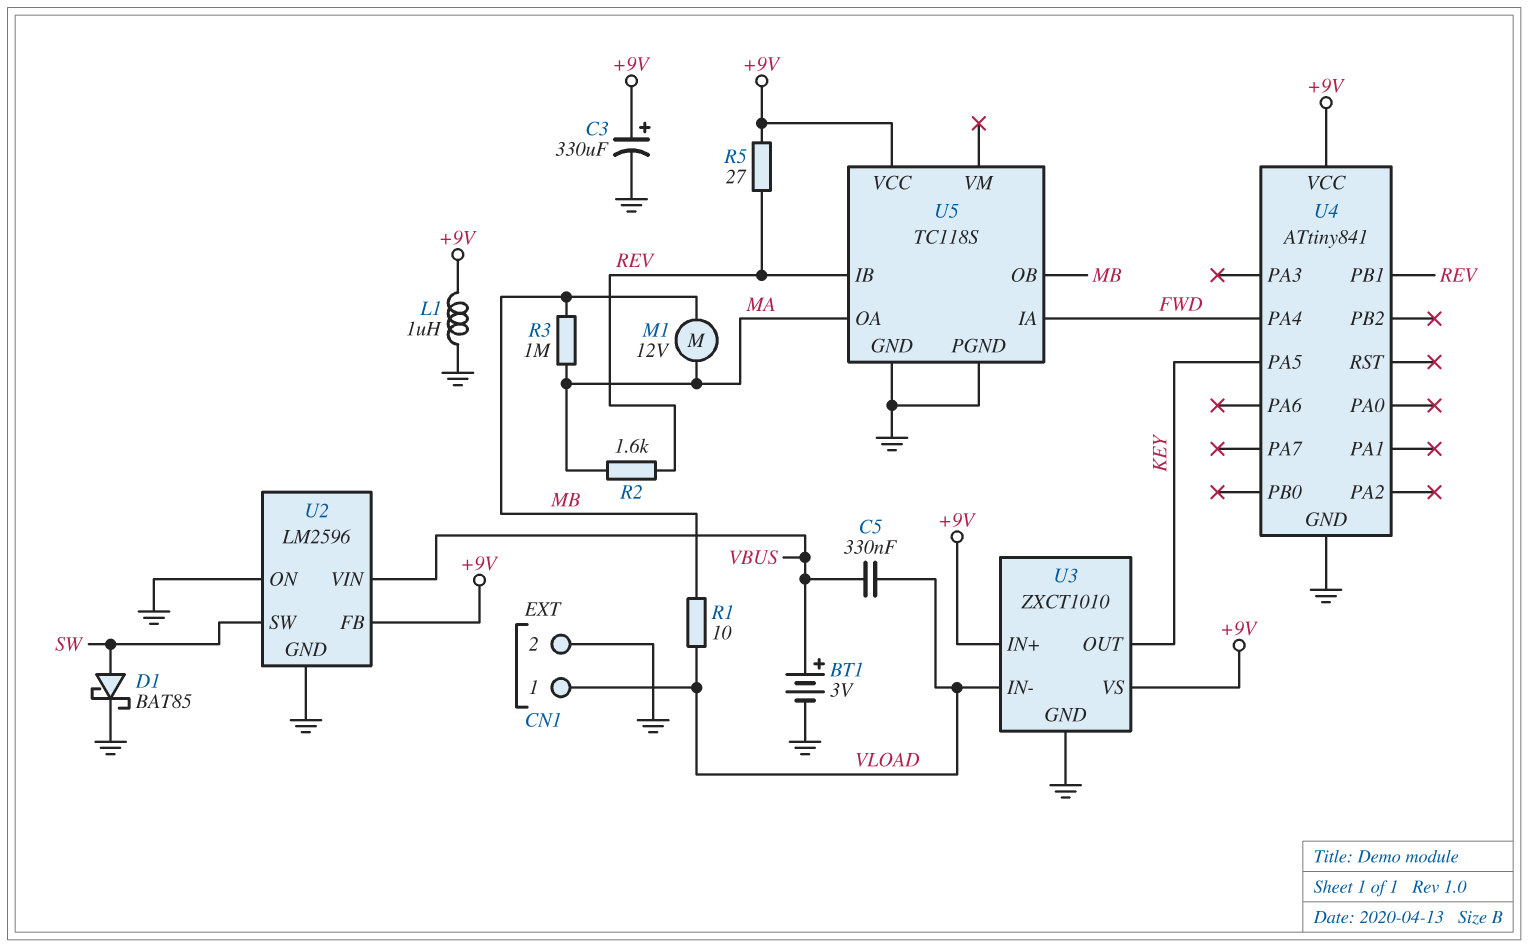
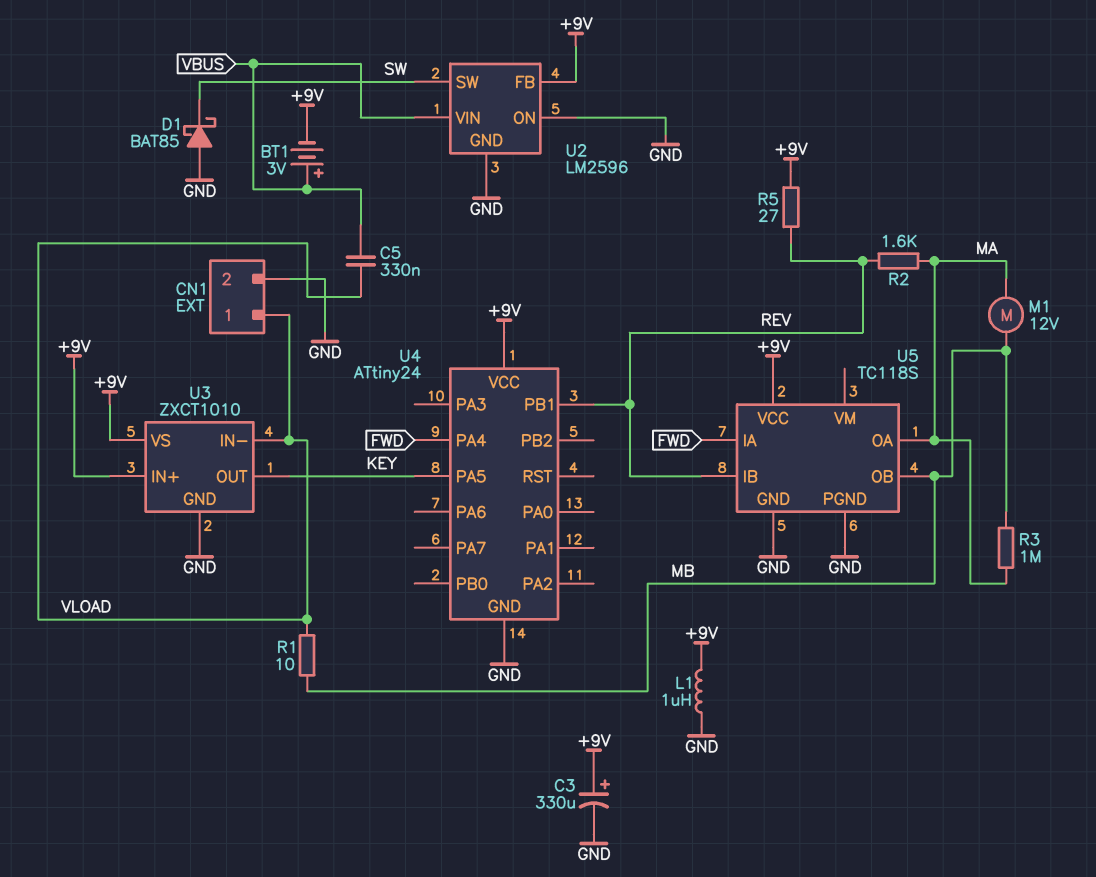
BT1: 3V (plus VBUS, minus GND) -> 3V (plus VBUS, minus +9V)
D1: schottky BAT85 (A SW, K GND) -> schottky BAT85 (A GND, K SW)
U4: ATtiny841 -> ATtiny24

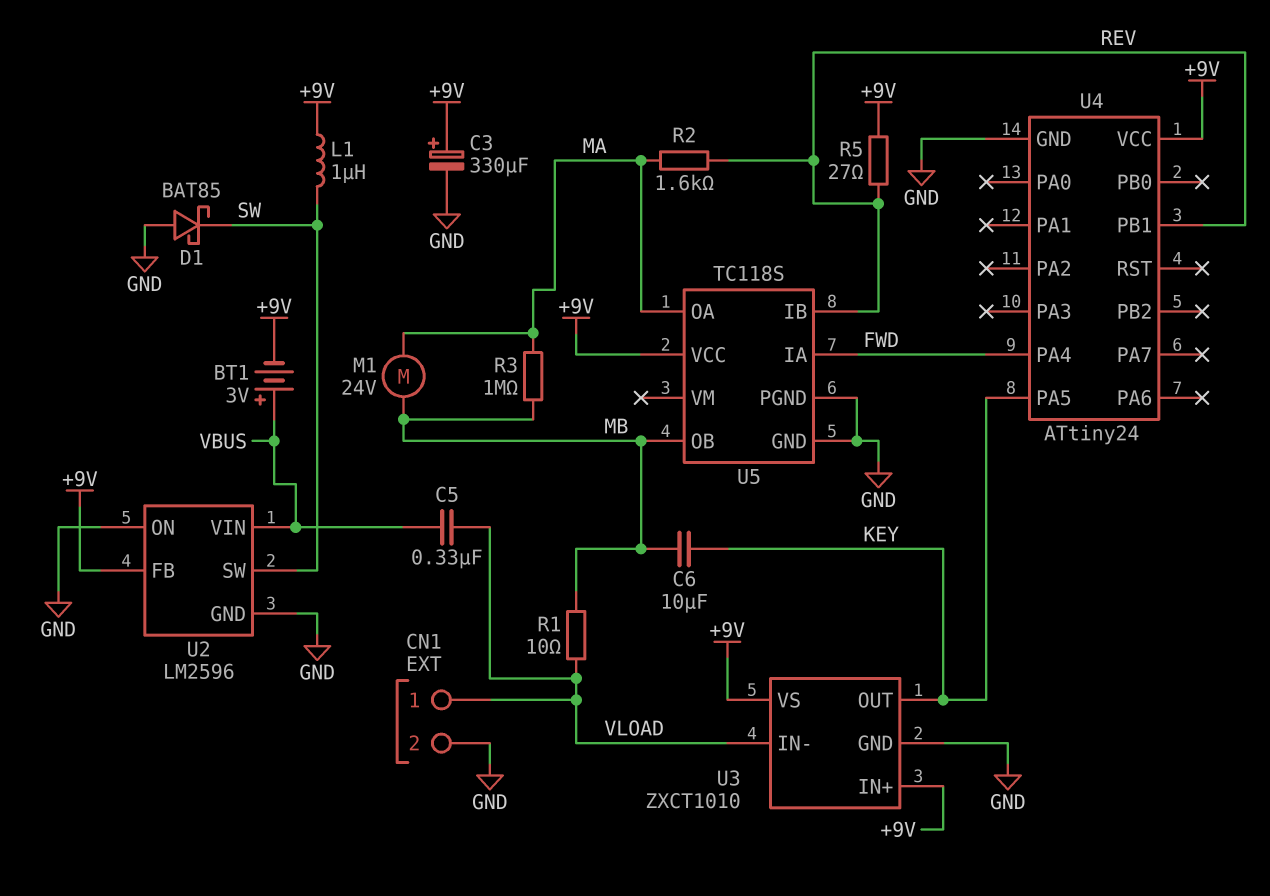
C6: none -> 10uF (KEY, MB)
L1: 1uH (+9V, GND) -> 1uH (+9V, SW)
M1: motor 12V (MA, MB) -> motor 24V (MA, MB)

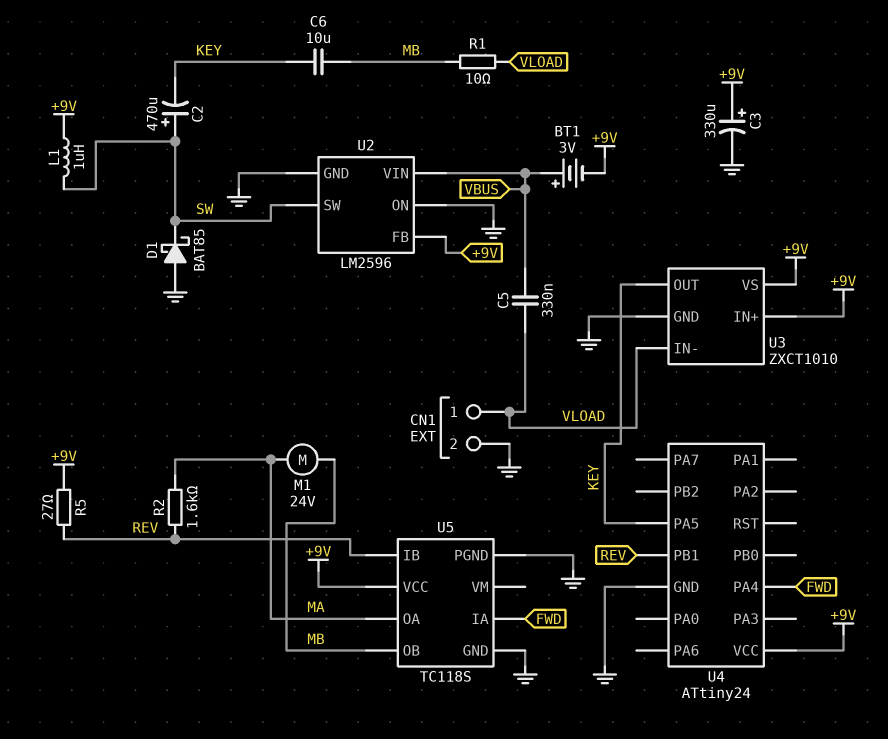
C2: none -> 470uF (plus SW, minus KEY)
R3: 1M (MA, MB) -> none

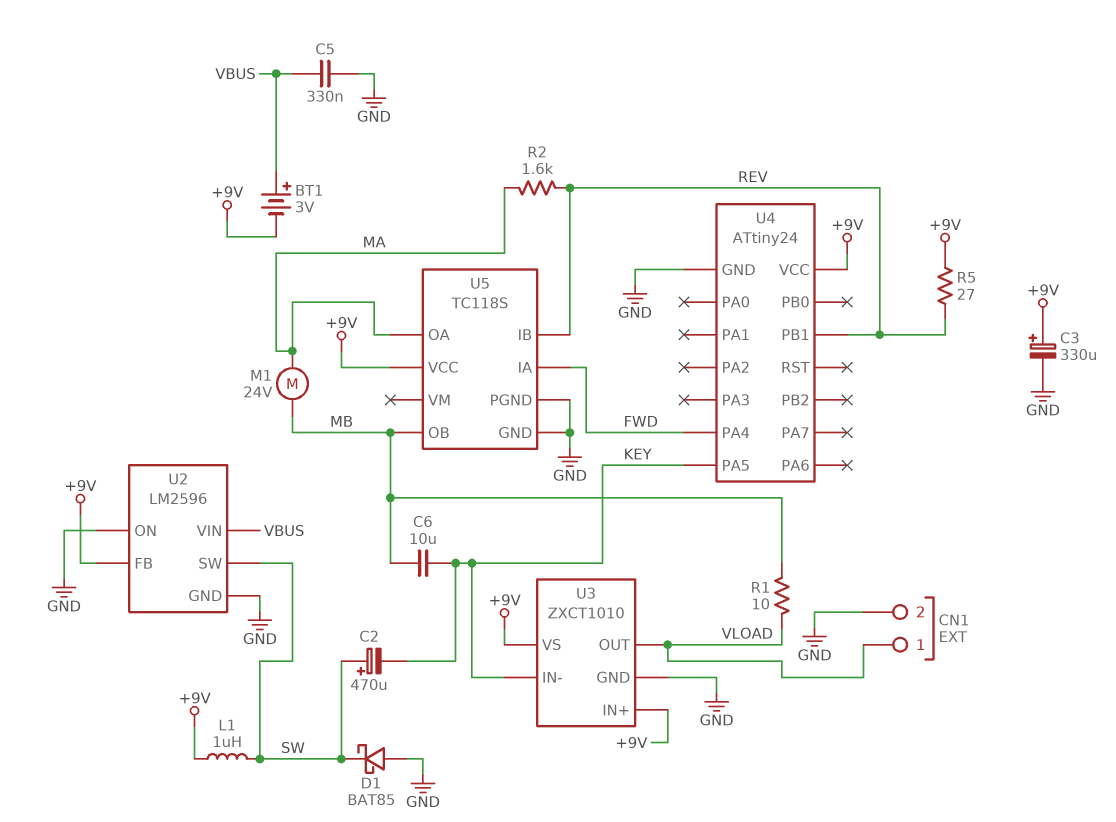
C5: 330nF (VBUS, VLOAD) -> 330nF (GND, VBUS)
U3 pin IN-: VLOAD -> KEY
U3 pin OUT: KEY -> VLOAD

